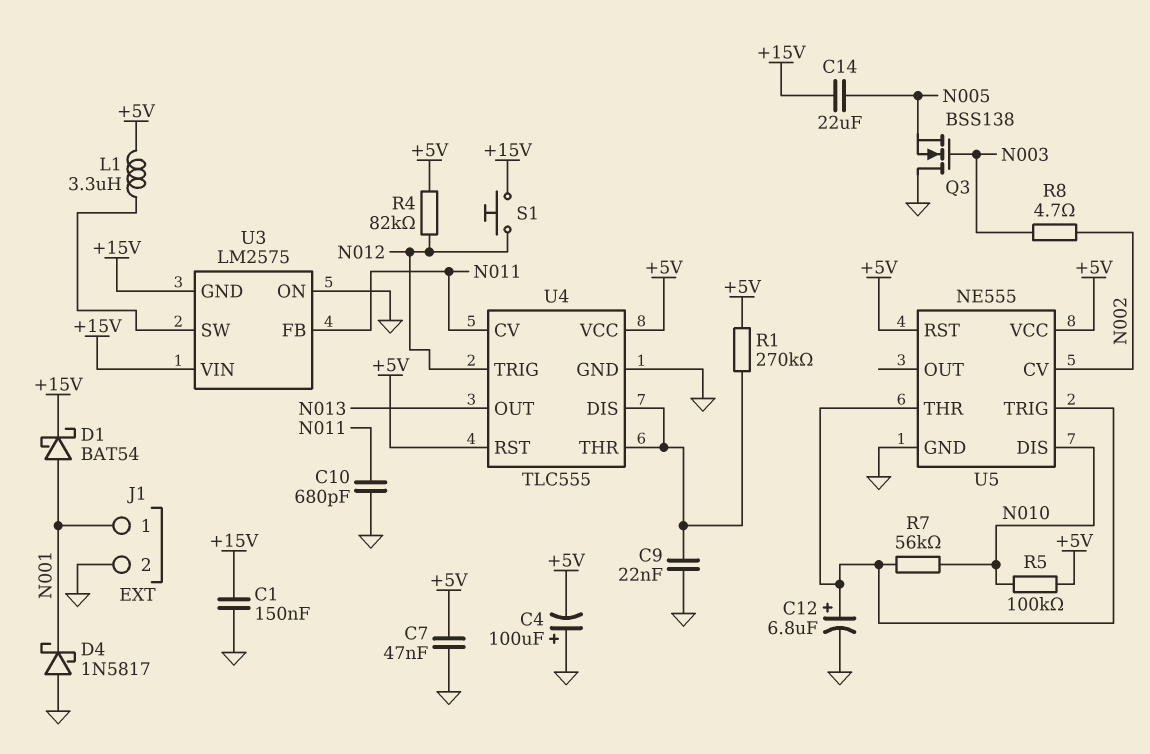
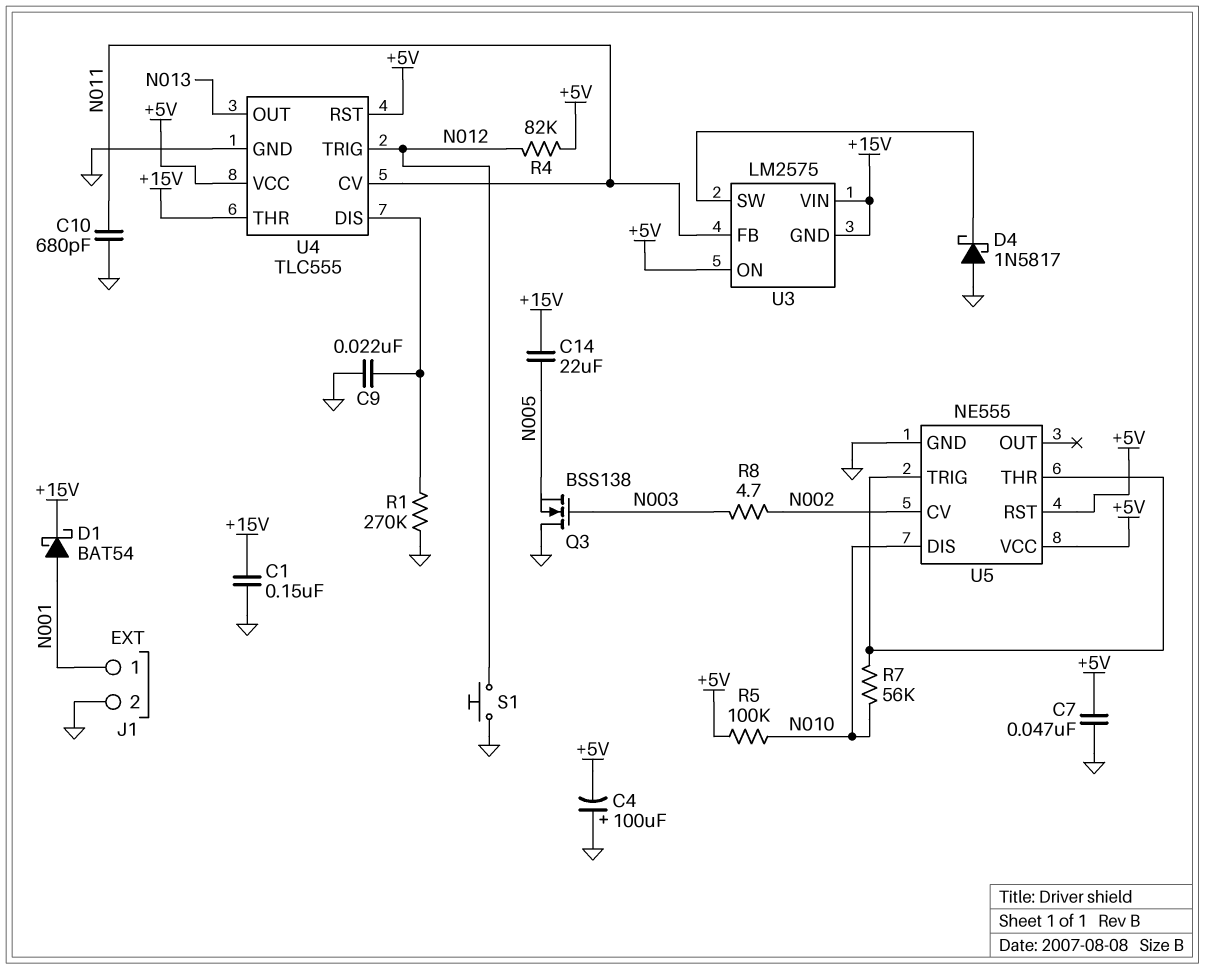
C12: 6.8uF (plus U5/THR, minus GND) -> none
D4: schottky 1N5817 (A GND, K N001) -> schottky 1N5817 (A GND, K U3/SW)
L1: 3.3uH (+5V, U3/SW) -> none
R1: 270k (+5V, U4/DIS) -> 270k (GND, U4/DIS)
S1: button (+15V, N012) -> button (GND, N012)
U3 pin ON: GND -> +5V
U4 pin THR: U4/DIS -> +15V

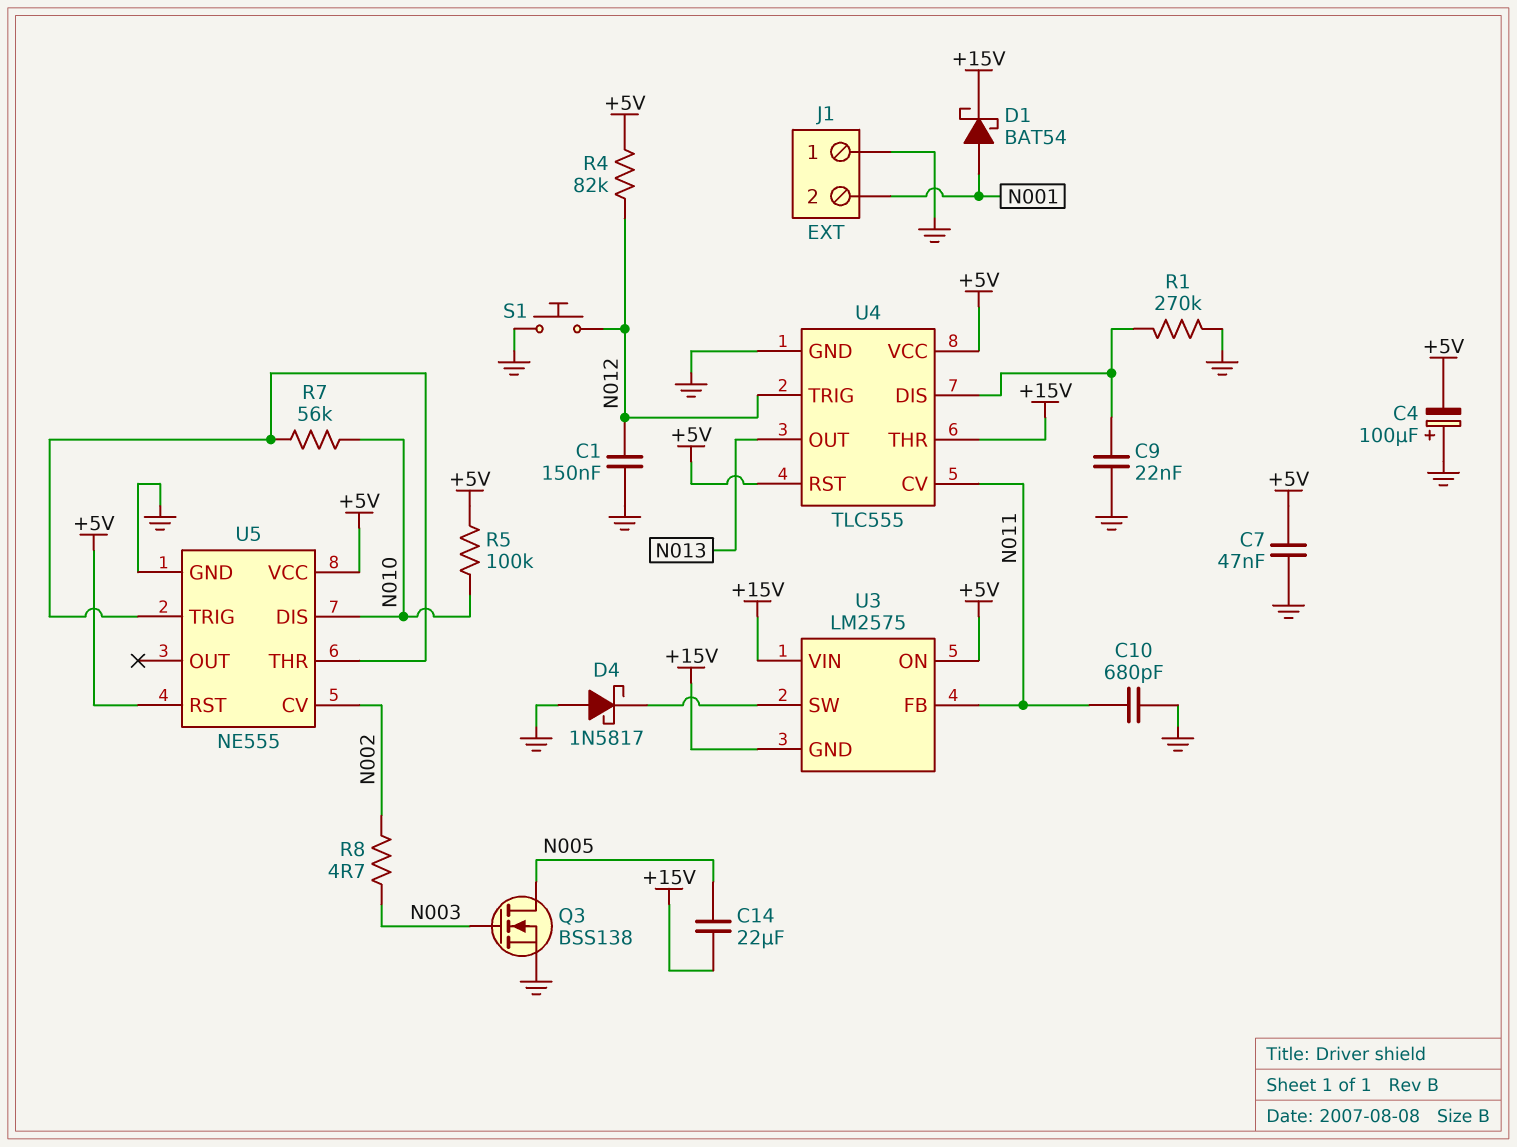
C1: 150nF (+15V, GND) -> 150nF (GND, N012)
J1 pin 1: N001 -> GND
J1 pin 2: GND -> N001
Q3: NMOS BSS138 (G N003, D GND, S N005) -> NMOS BSS138 (G N003, D N005, S GND)

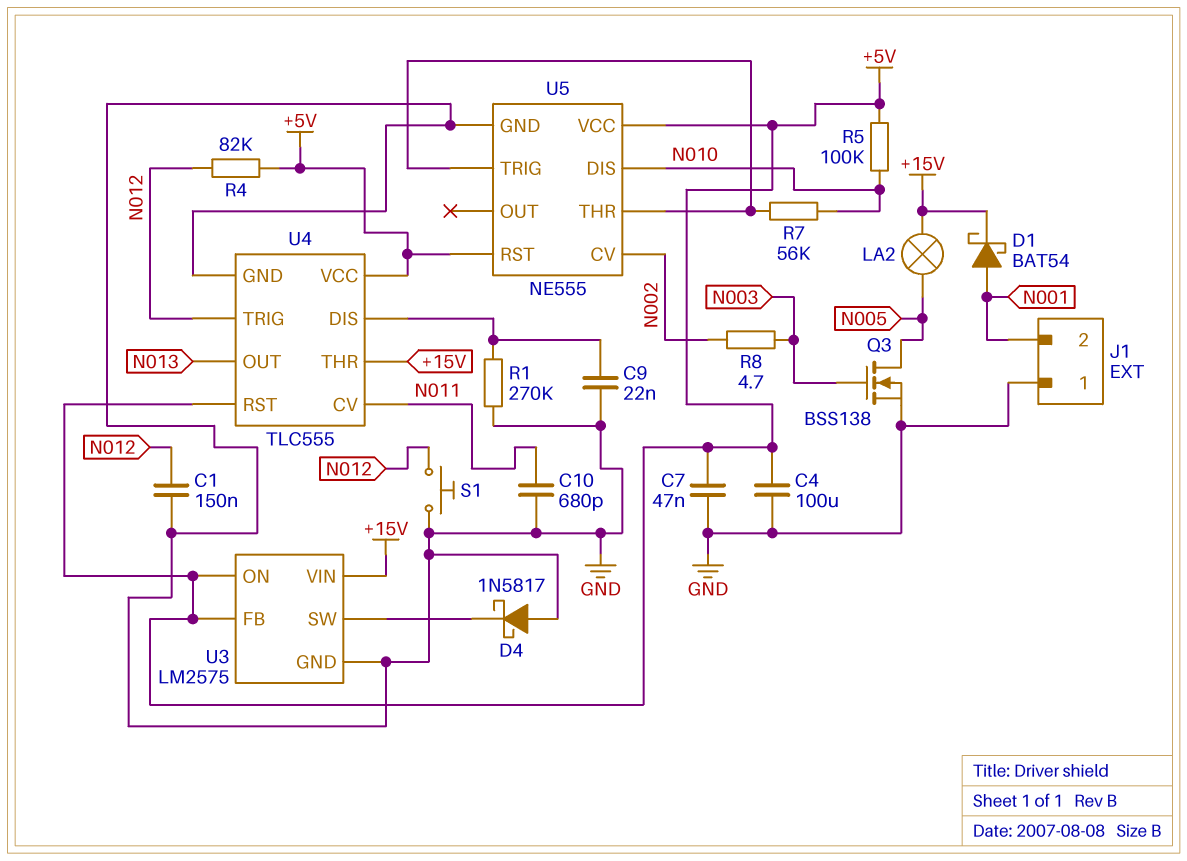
C4: 100uF (plus GND, minus +5V) -> 100uF (+5V, GND)
C14: 22uF (+15V, N005) -> none
LA2: none -> lamp (+15V, N005)
U3 pin FB: N011 -> +5V
U3 pin GND: +15V -> GND

